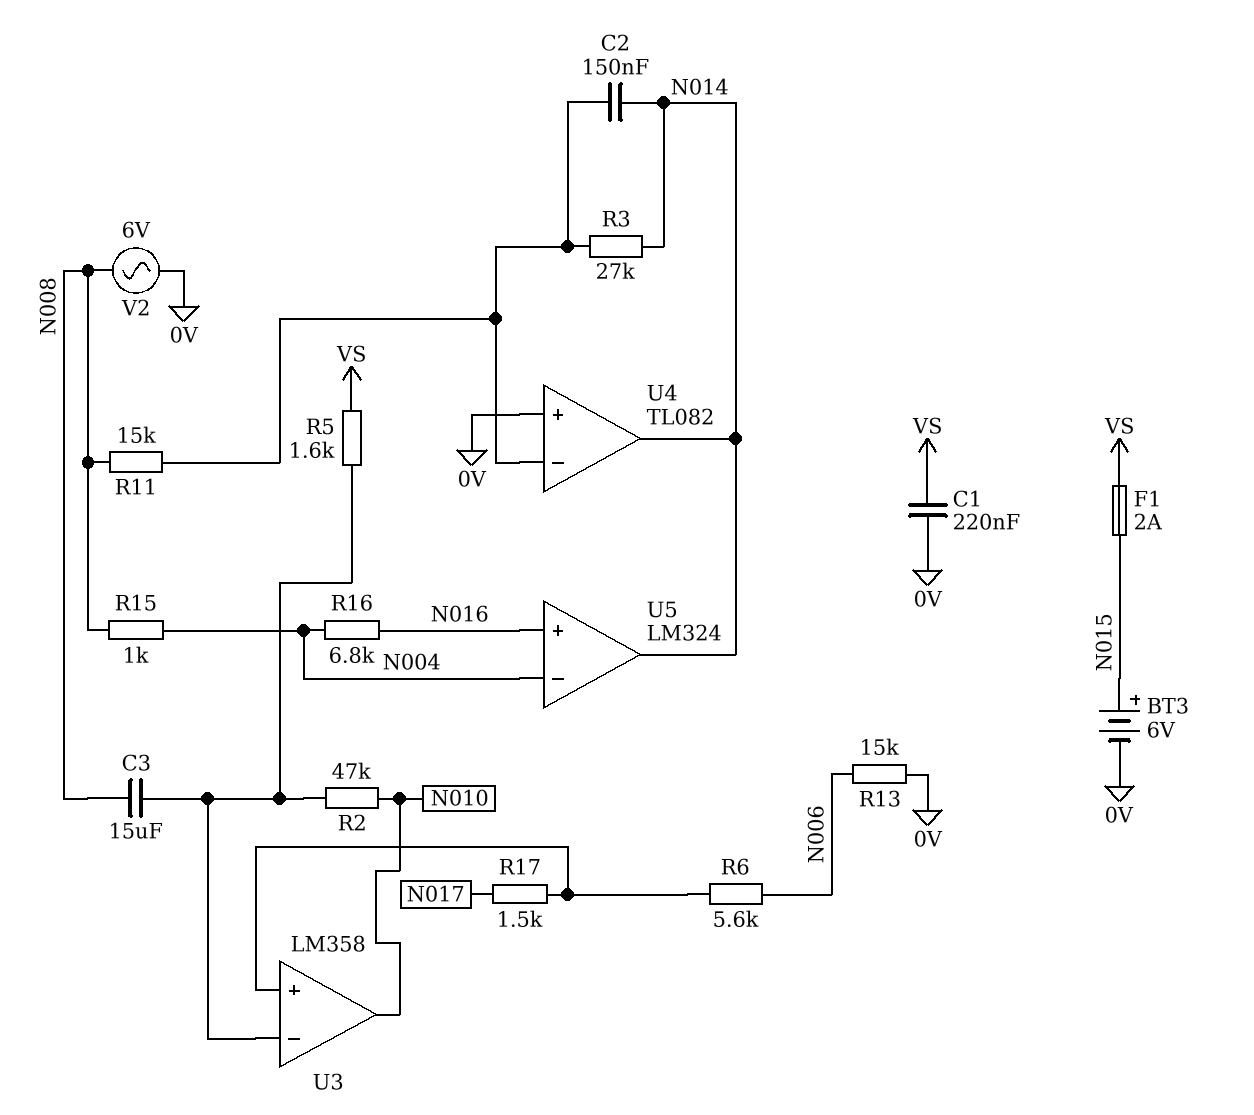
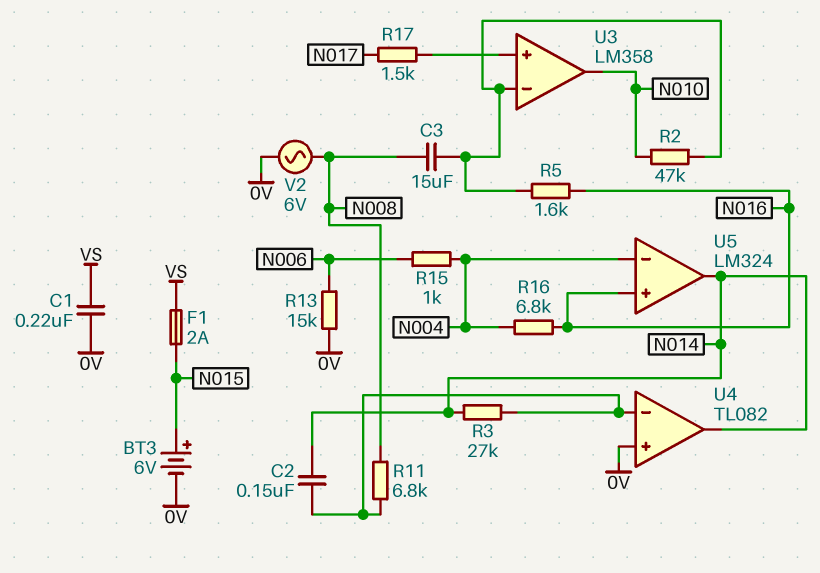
R5: 1.6k (U3/in-, VS) -> 1.6k (N016, U3/in-)
R6: 5.6k (N006, U3/in+) -> none
R11: 15k (N008, U4/in-) -> 6.8k (N008, U4/in-)
R15: 1k (N004, N008) -> 1k (N004, N006)

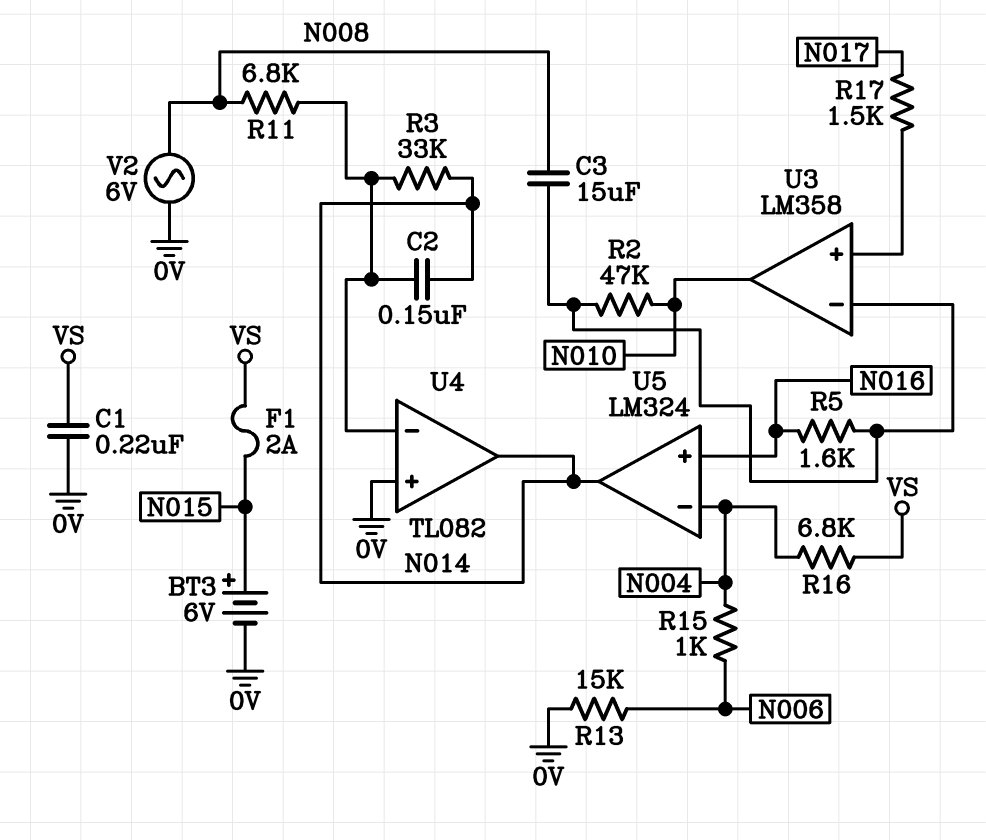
R3: 27k (N014, U4/in-) -> 33k (N014, U4/in-)
R16: 6.8k (N004, N016) -> 6.8k (N004, VS)

